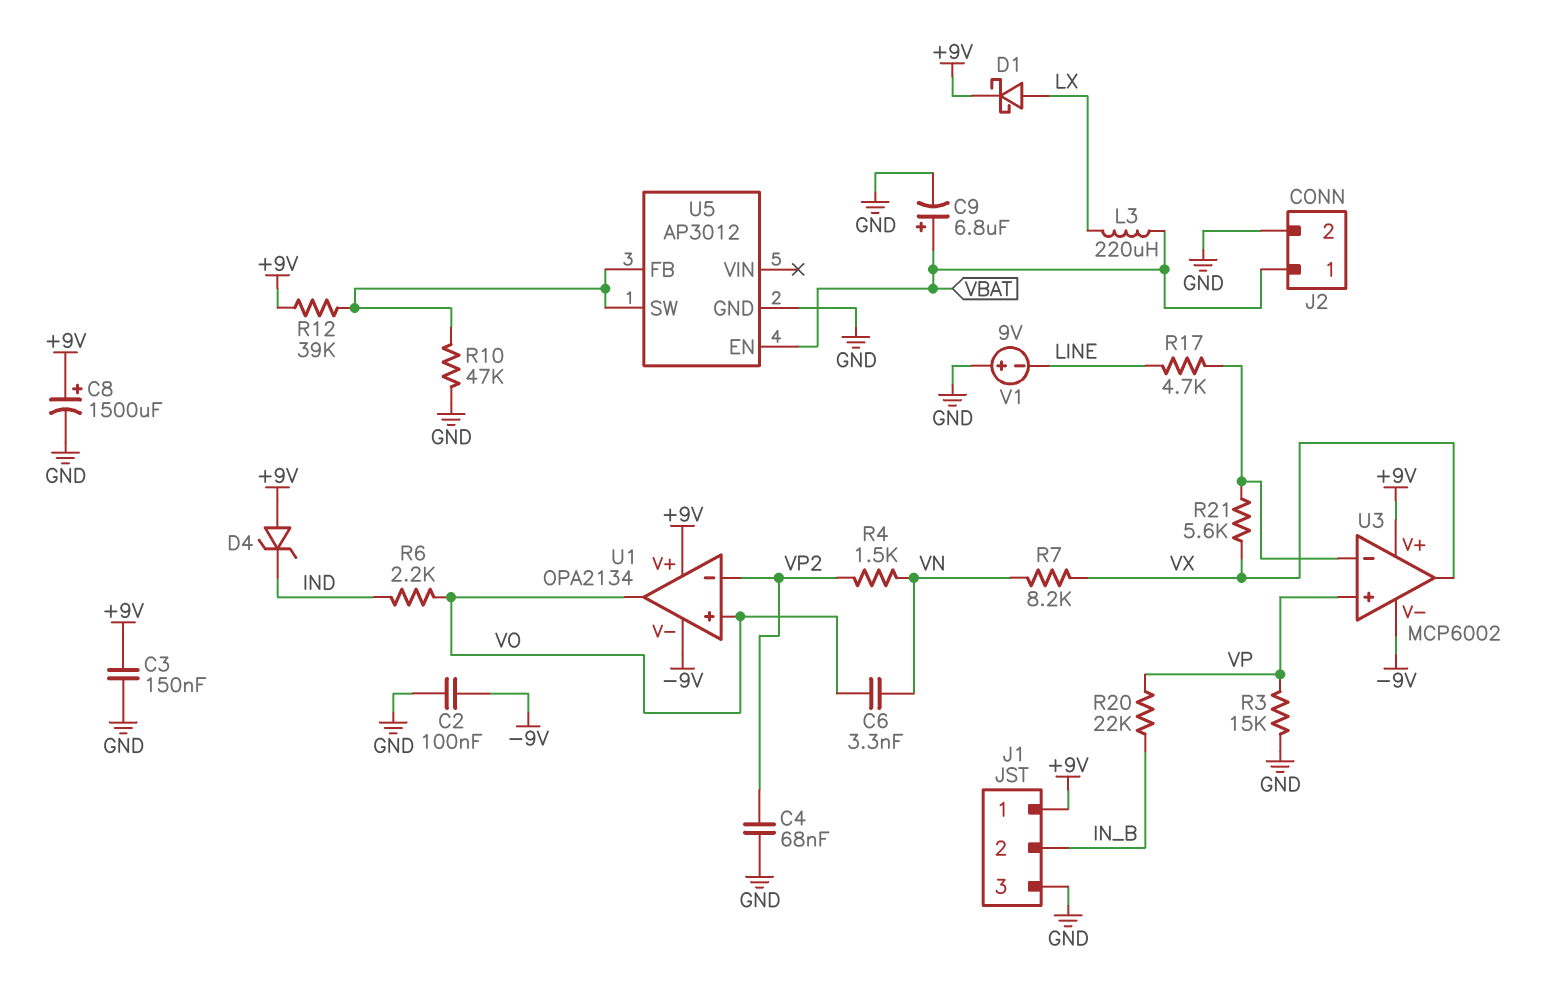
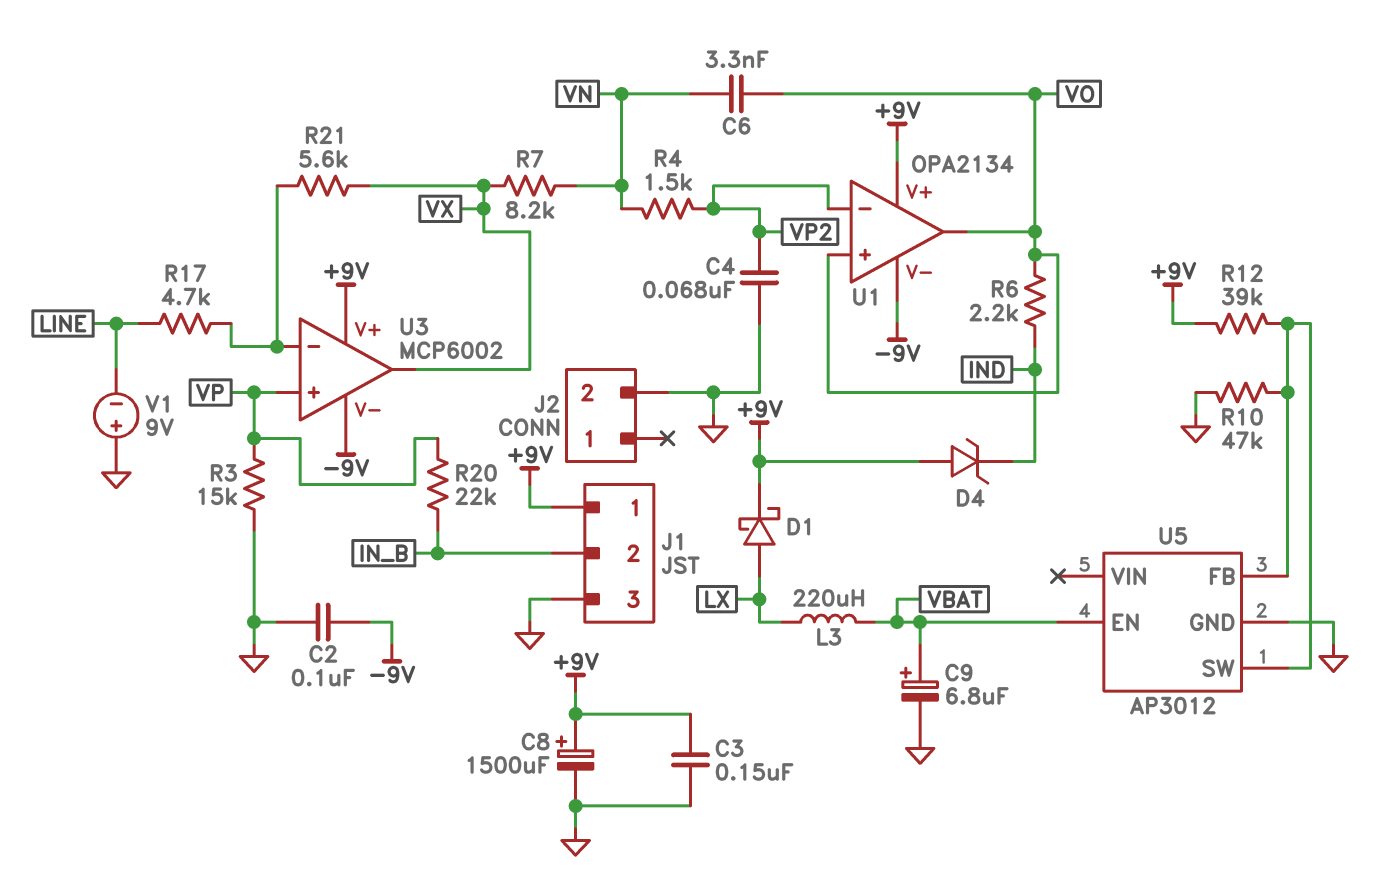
J2 pin 1: VBAT -> none

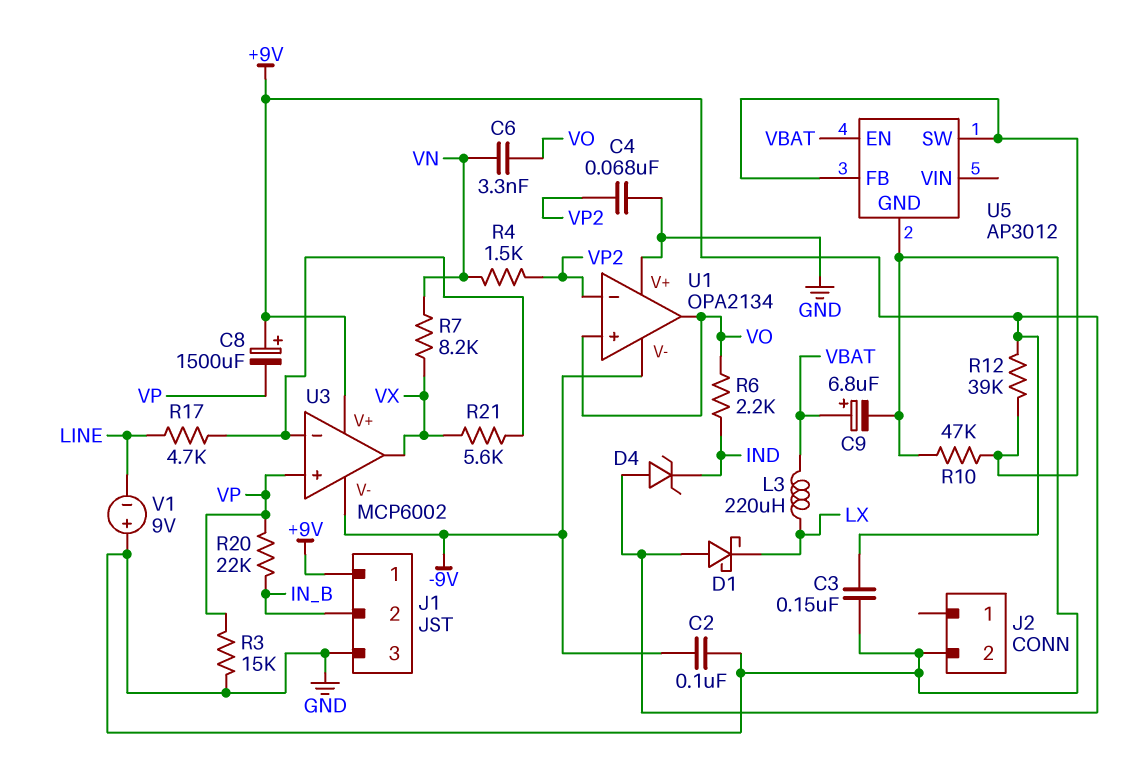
C8: 1500uF (plus +9V, minus GND) -> 1500uF (plus +9V, minus VP)
D1: schottky (A LX, K +9V) -> schottky (A +9V, K LX)
U1 pin V+: +9V -> GND

